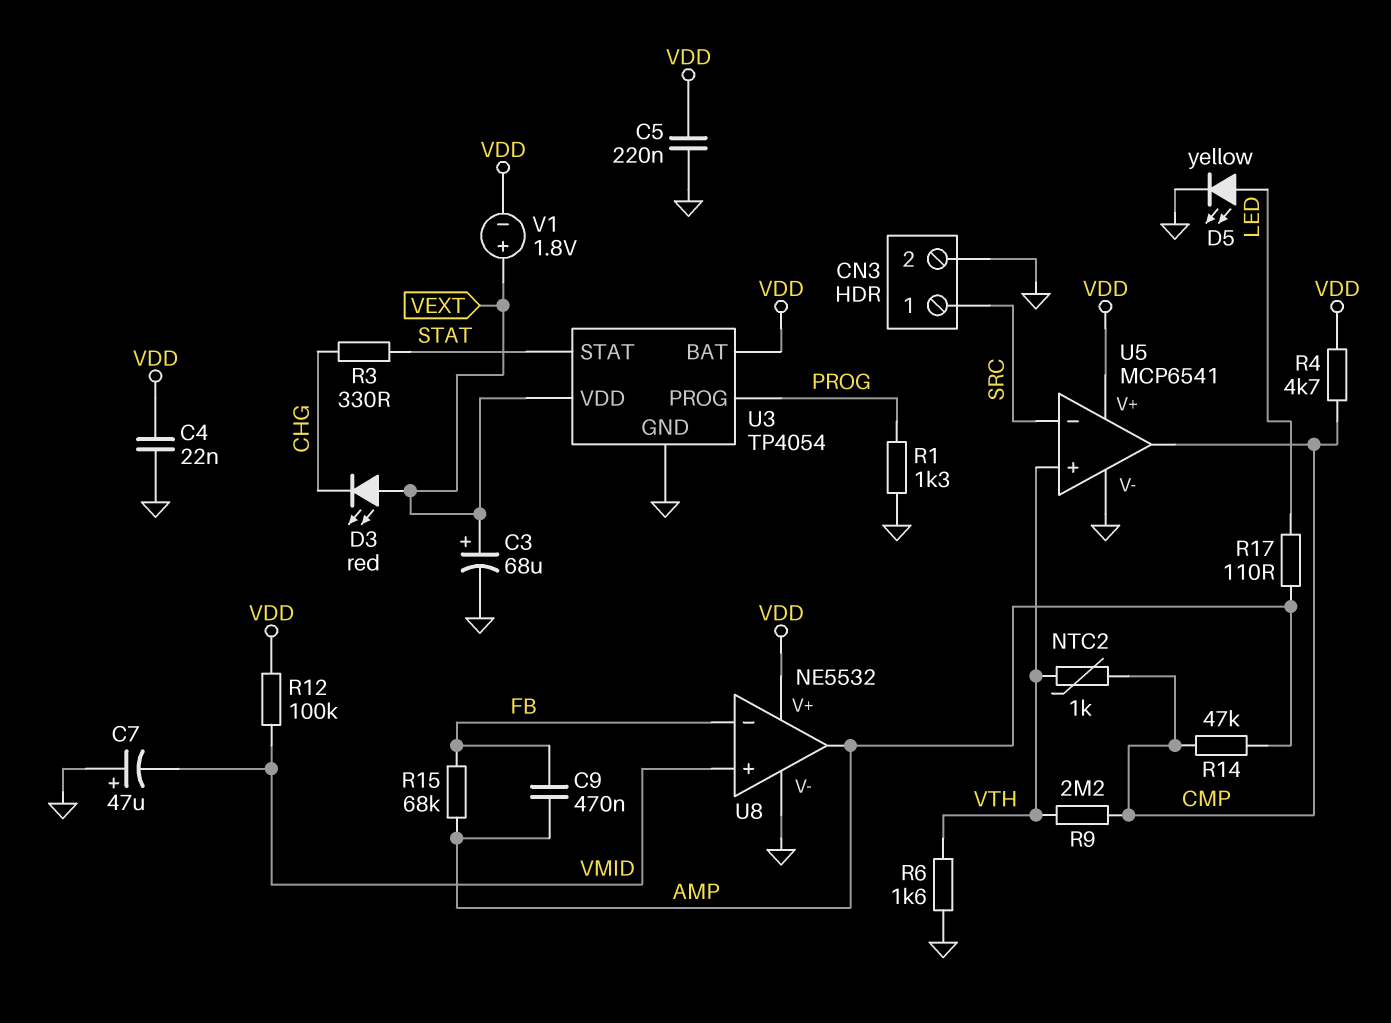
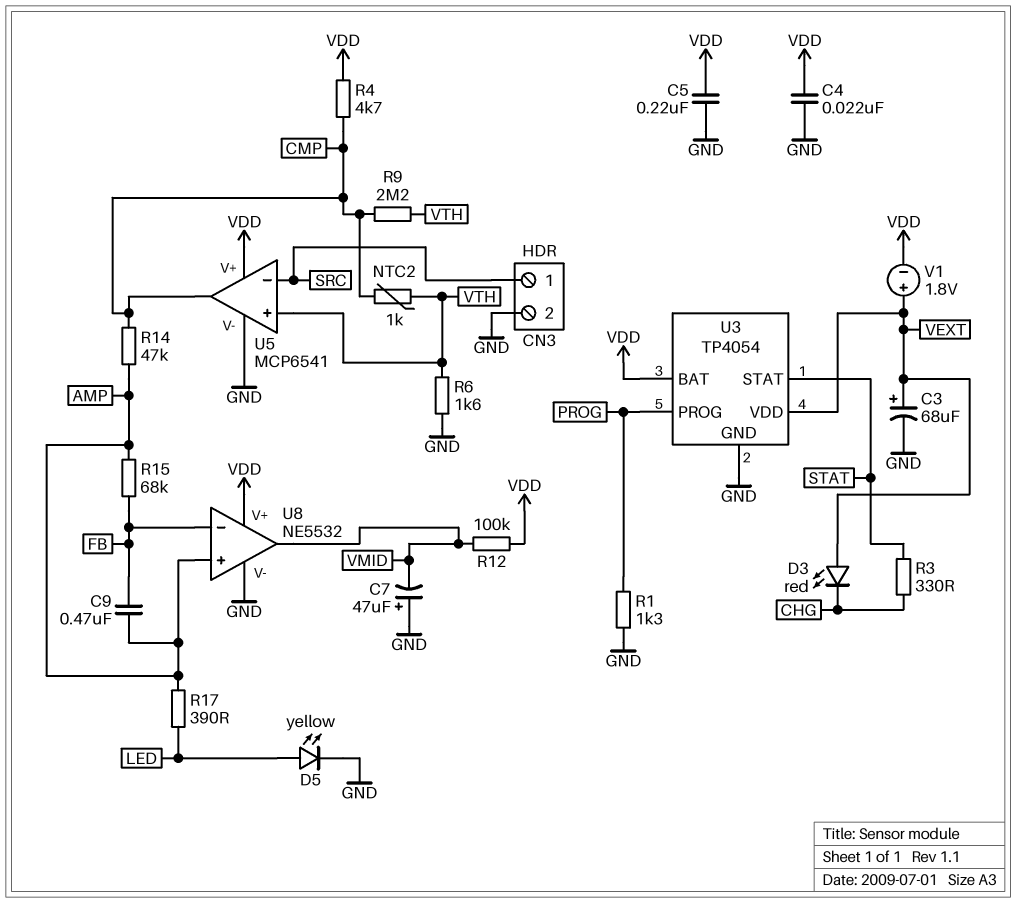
R17: 110 (AMP, LED) -> 390 (AMP, LED)
U8 pin in+: VMID -> AMP
U8 pin out: AMP -> VMID

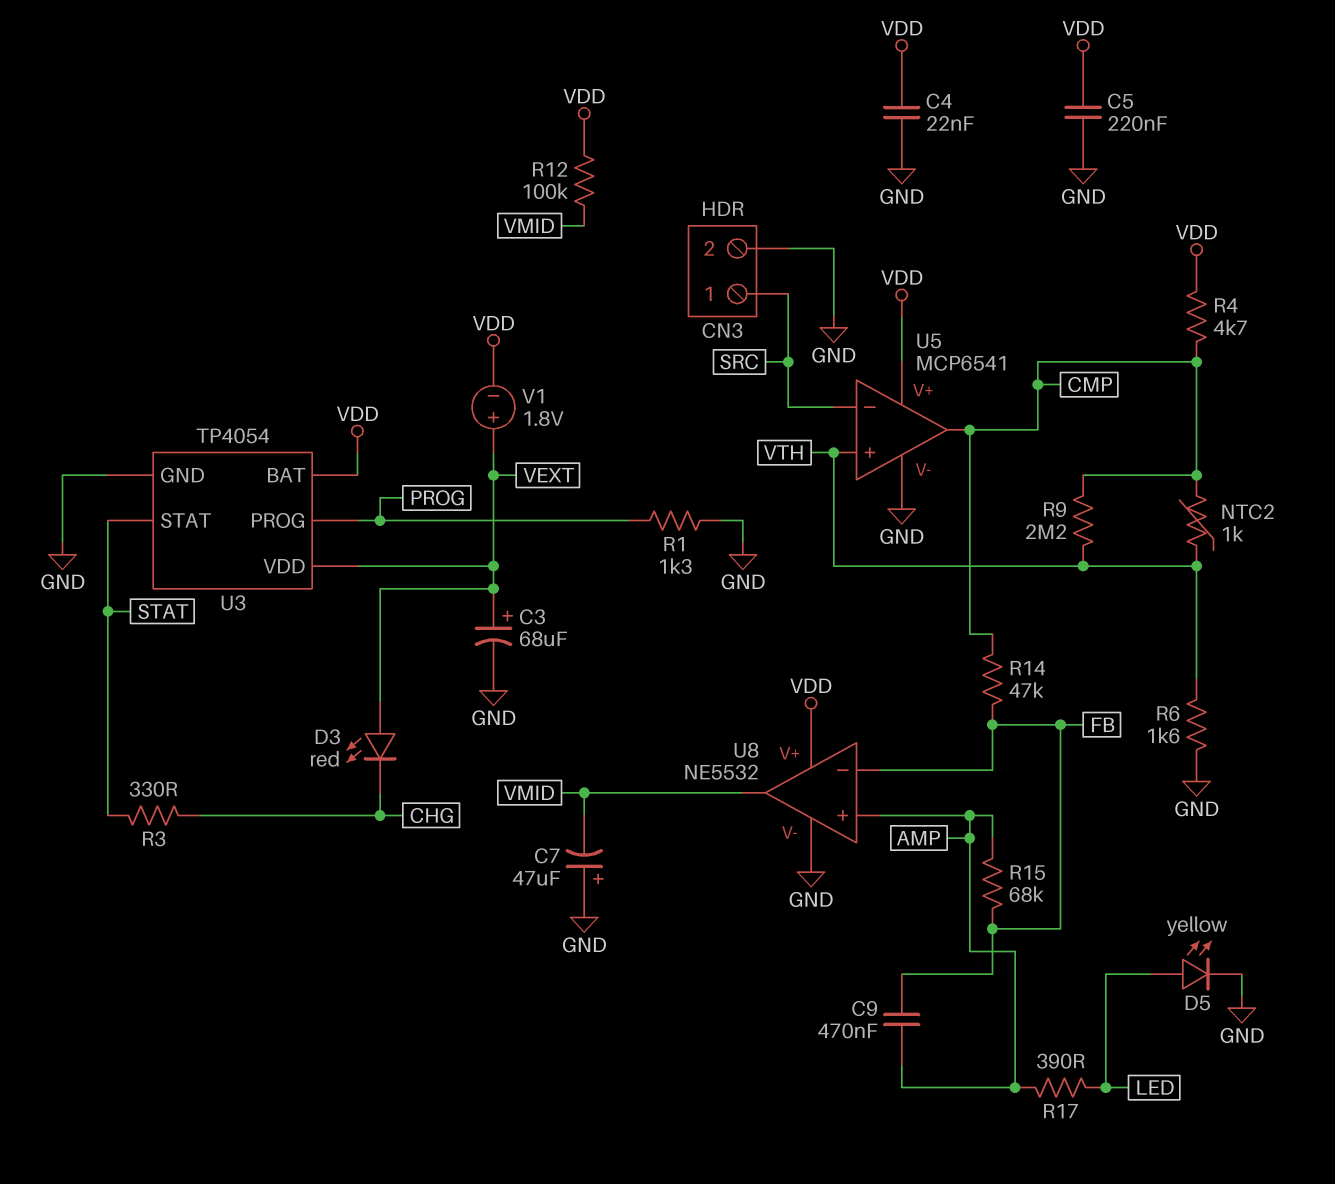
R14: 47k (AMP, CMP) -> 47k (CMP, FB)

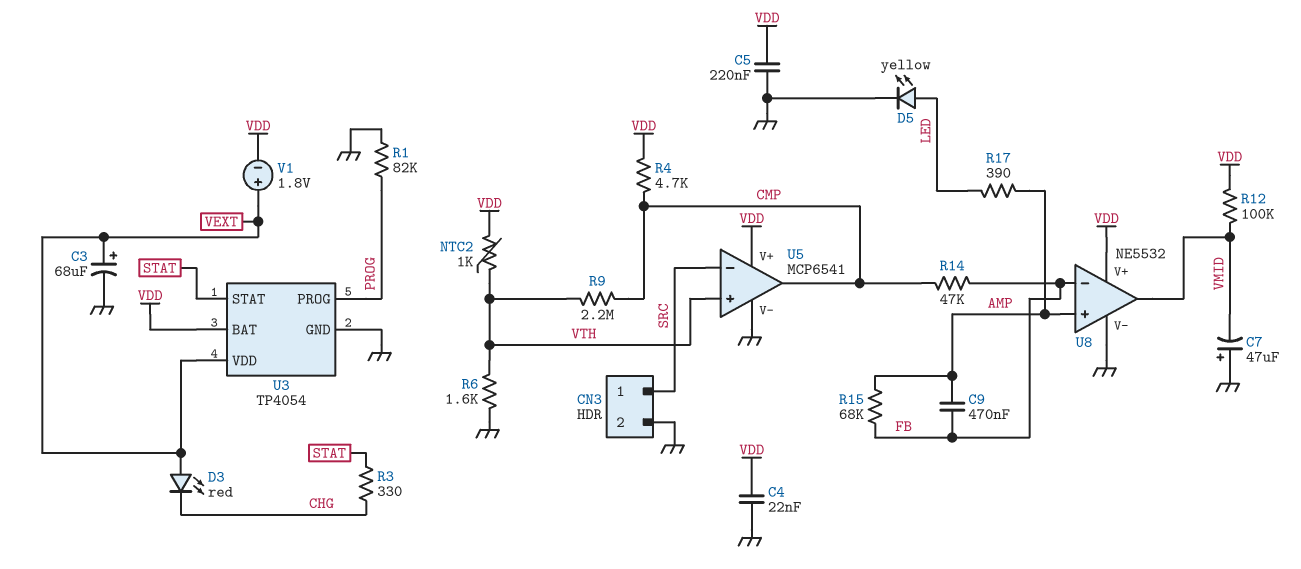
NTC2: 1k (CMP, VTH) -> 1k (VDD, VTH)
R1: 1.3k (GND, PROG) -> 82k (GND, PROG)

